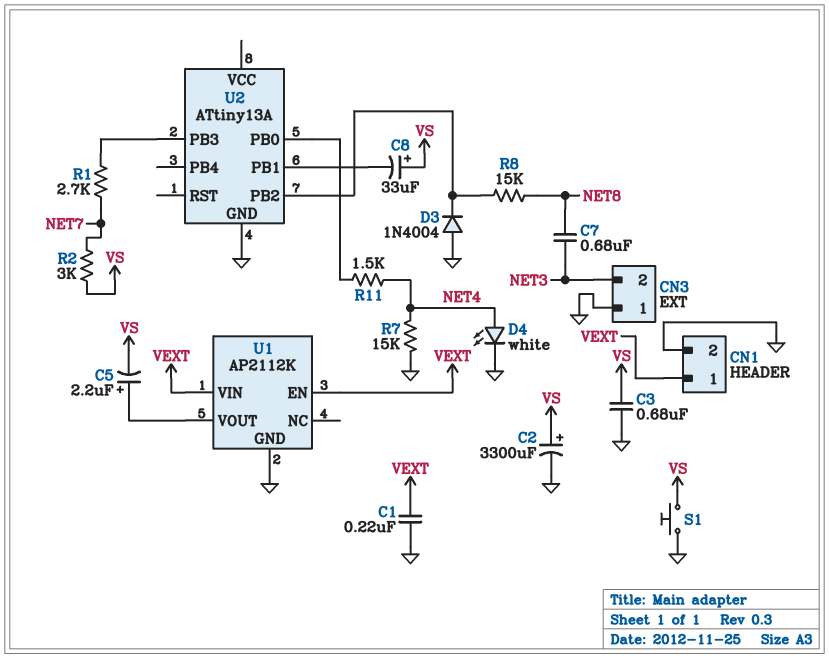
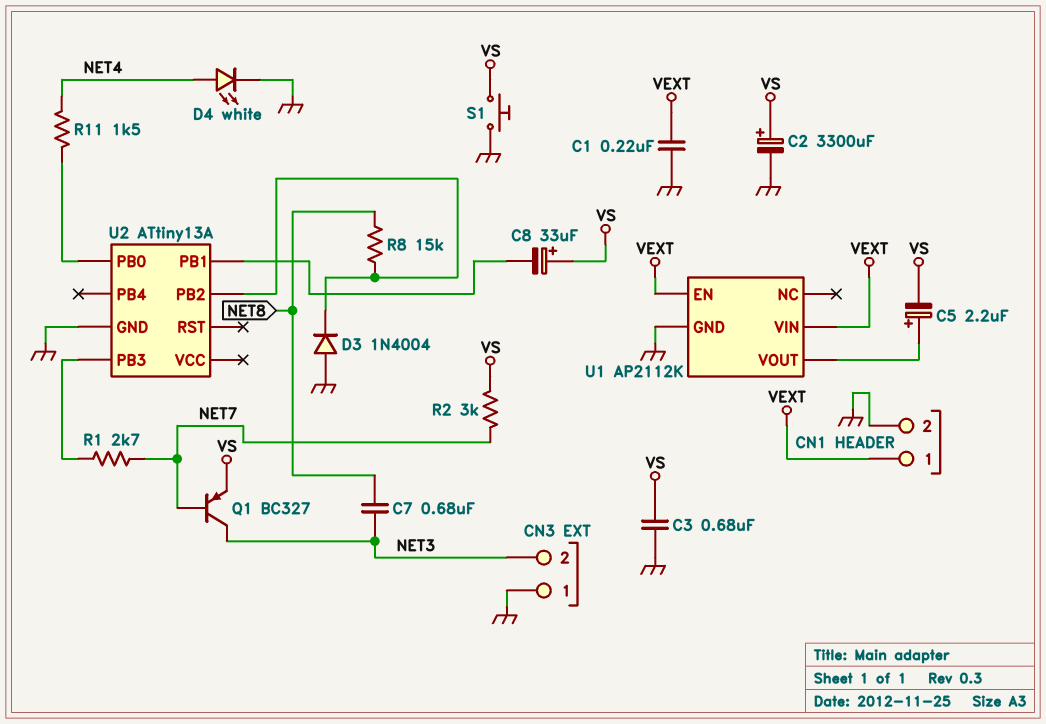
Q1: none -> PNP BC327 (B NET7, C NET3, E VS)
R7: 15k (GND, NET4) -> none

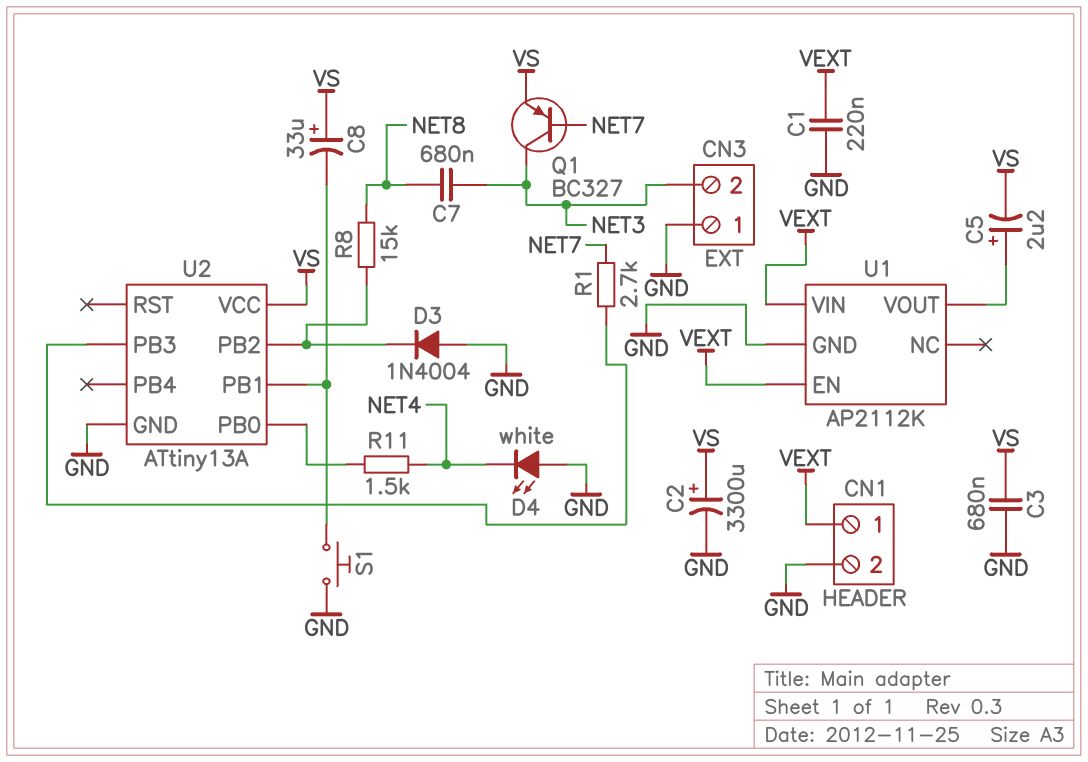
D4: LED white (A NET4, K GND) -> LED white (A GND, K NET4)
R2: 3k (NET7, VS) -> none
S1: button (GND, VS) -> button (GND, U2/PB1)
U2 pin VCC: none -> VS

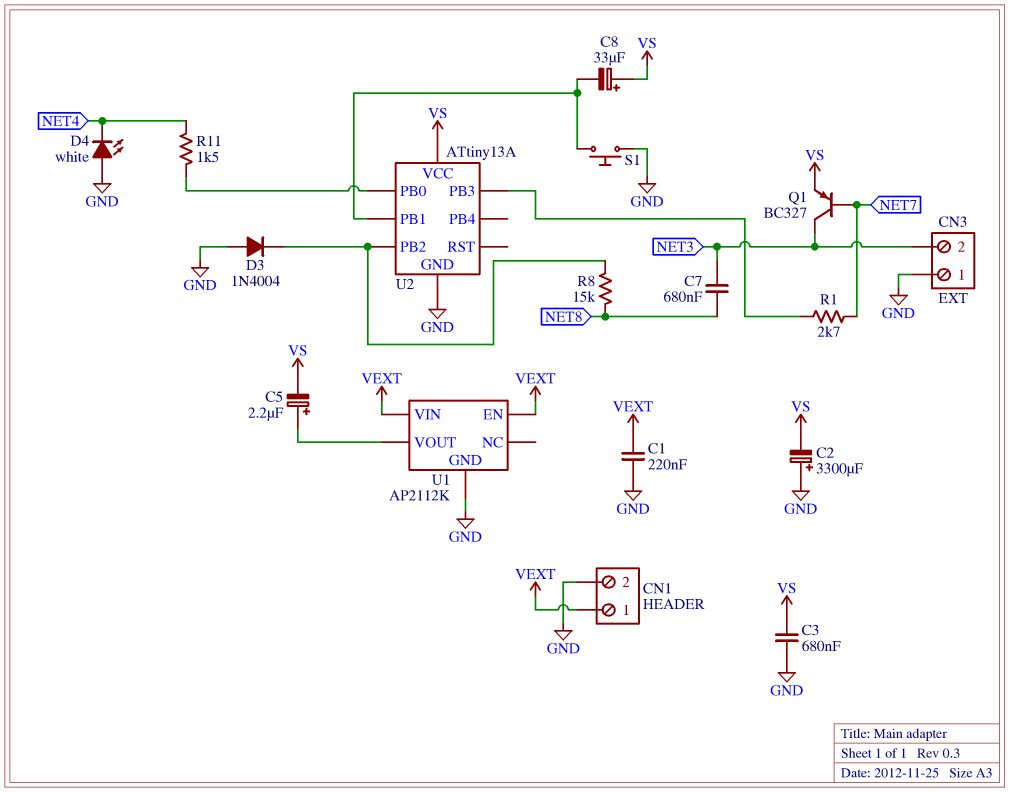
C2: 3300uF (plus VS, minus GND) -> 3300uF (plus GND, minus VS)

